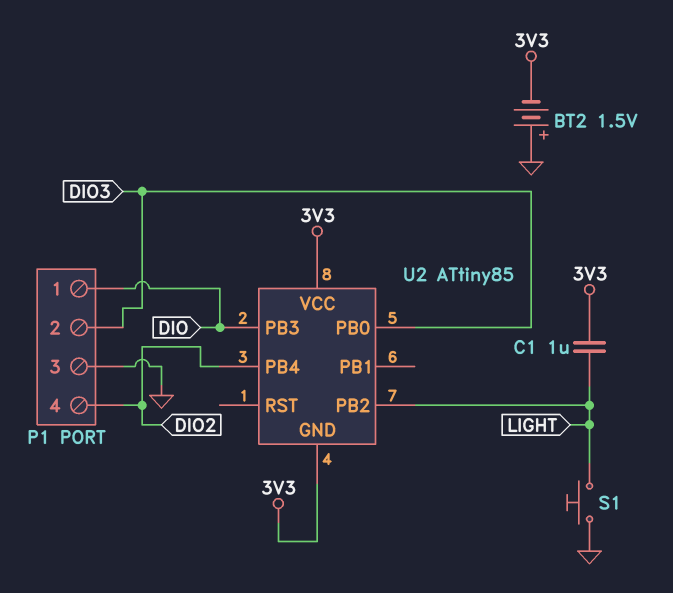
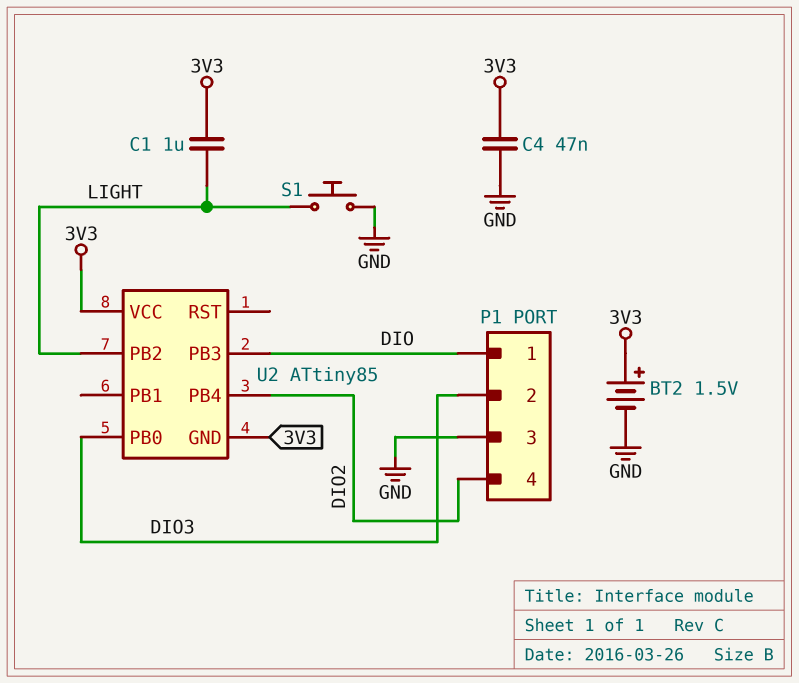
BT2: 1.5V (plus GND, minus 3V3) -> 1.5V (plus 3V3, minus GND)
C4: none -> 47nF (3V3, GND)

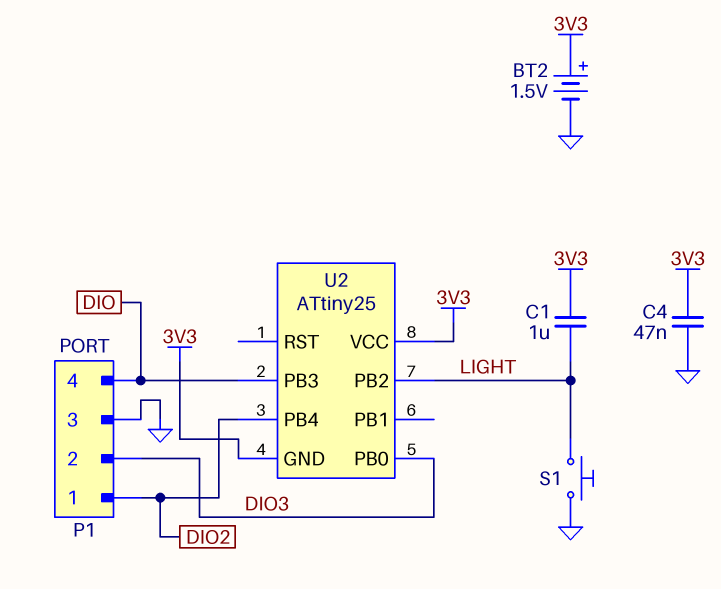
P1 pin 1: DIO -> DIO2
P1 pin 4: DIO2 -> DIO
U2: ATtiny85 -> ATtiny25

